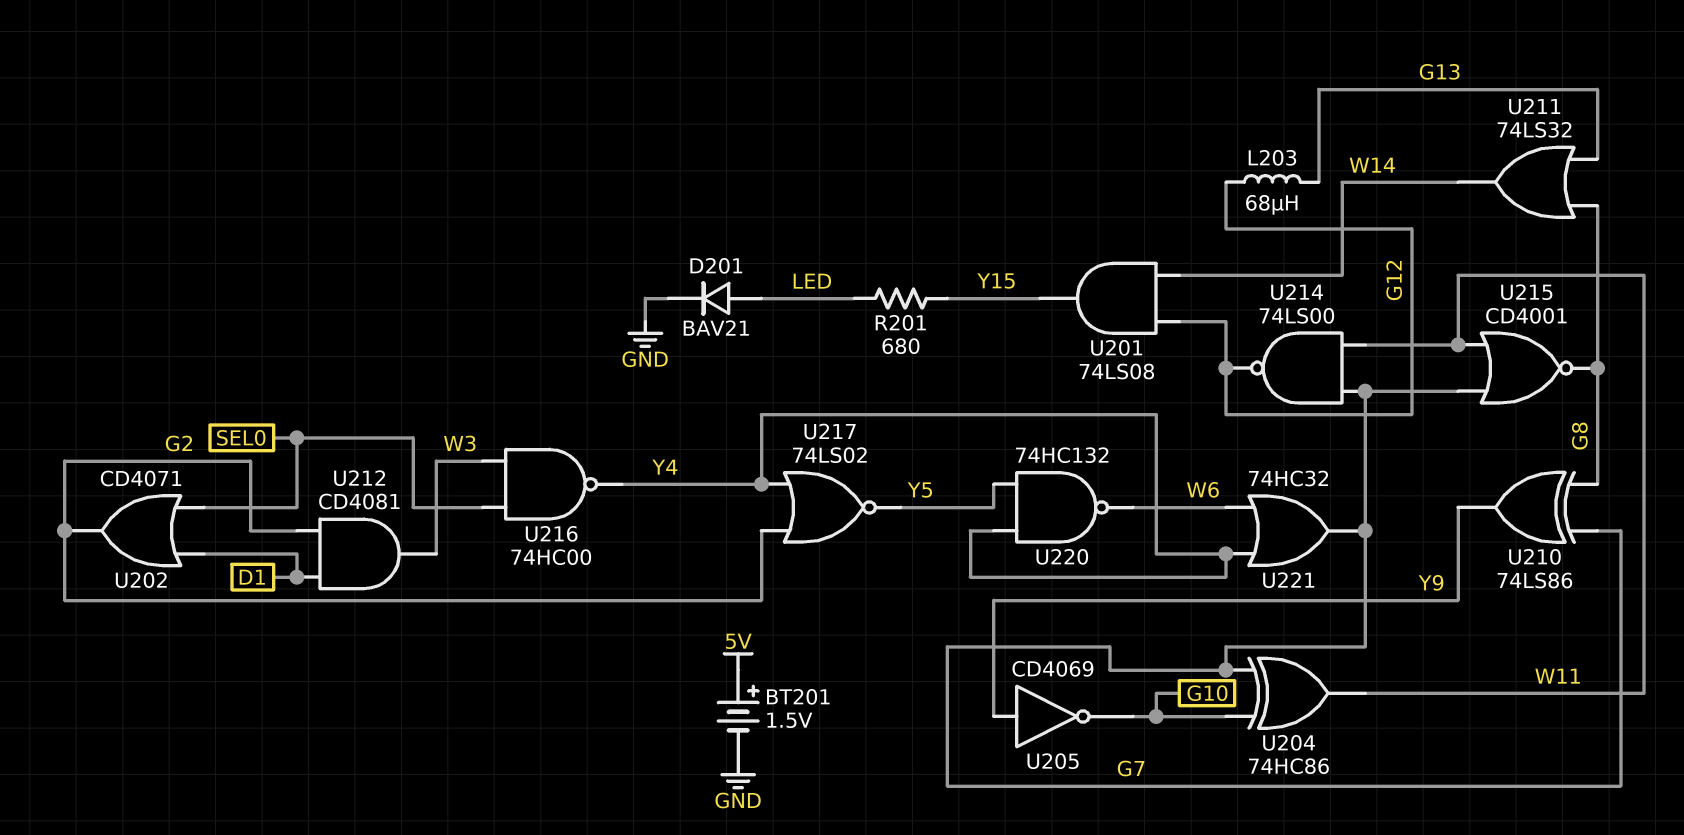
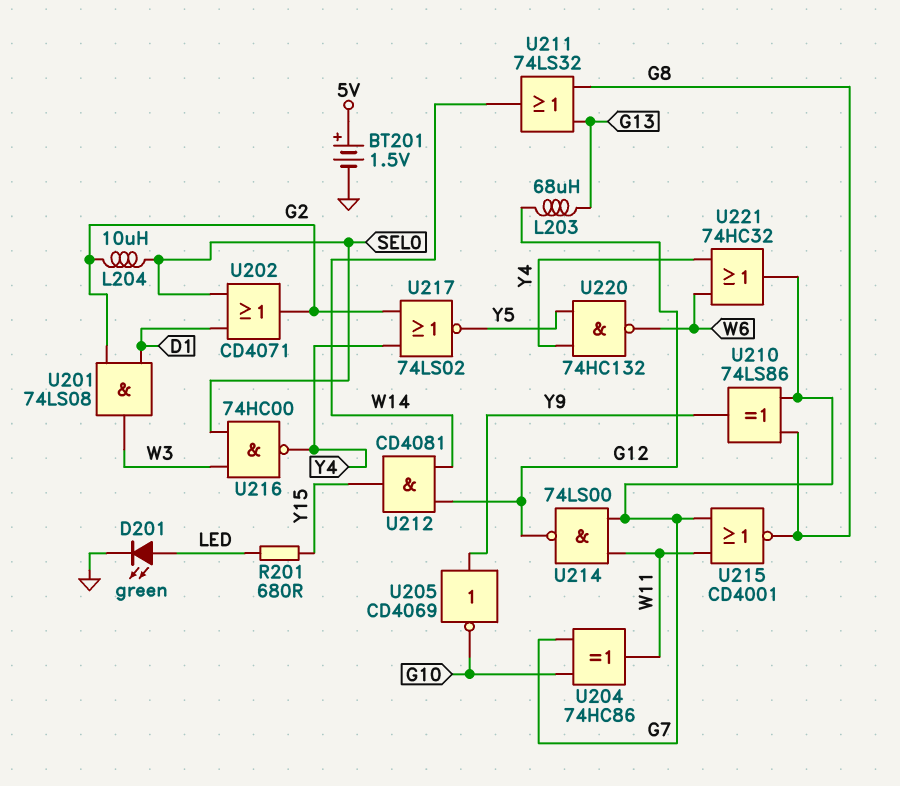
D201: diode BAV21 (A LED, K GND) -> LED green (A LED, K GND)
L204: none -> 10uH (G2, SEL0)
U201: AND 74LS08 (in G12, in W14, out Y15) -> AND 74LS08 (in D1, in G2, out W3)
U212: AND CD4081 (in D1, in G2, out W3) -> AND CD4081 (in G12, in W14, out Y15)

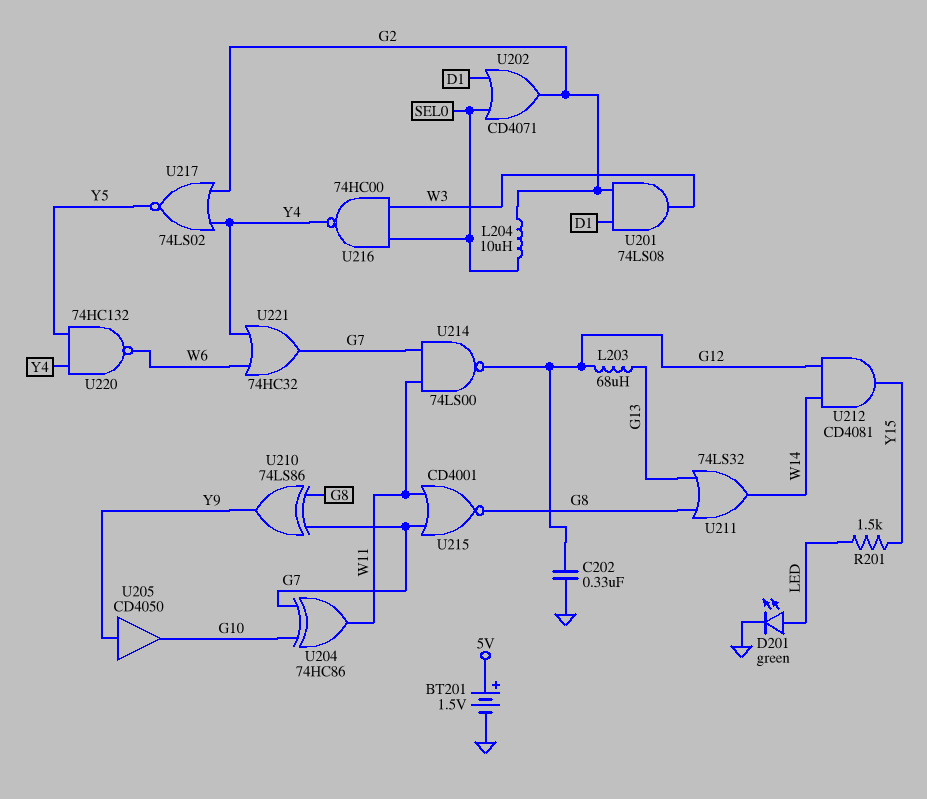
C202: none -> 330nF (G12, GND)
R201: 680 (LED, Y15) -> 1.5k (LED, Y15)
U205: NOT CD4069 (in Y9, out G10) -> buffer CD4050 (in Y9, out G10)

